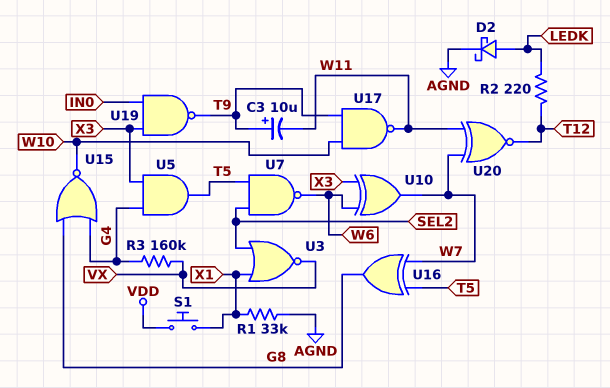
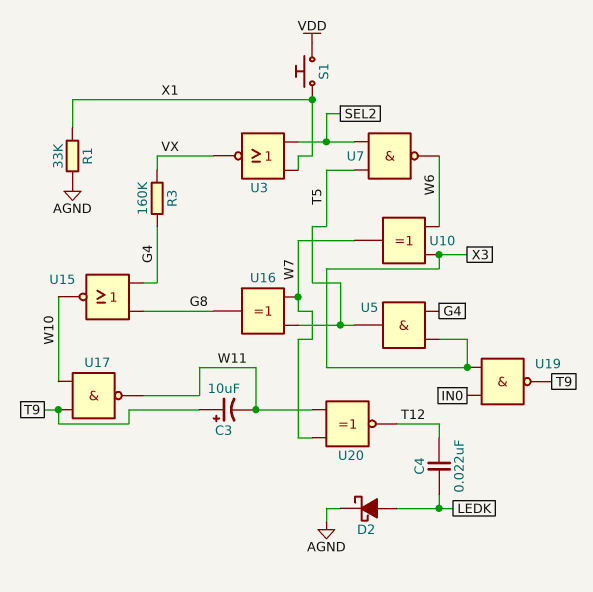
C4: none -> 22nF (LEDK, T12)
R2: 220 (LEDK, T12) -> none

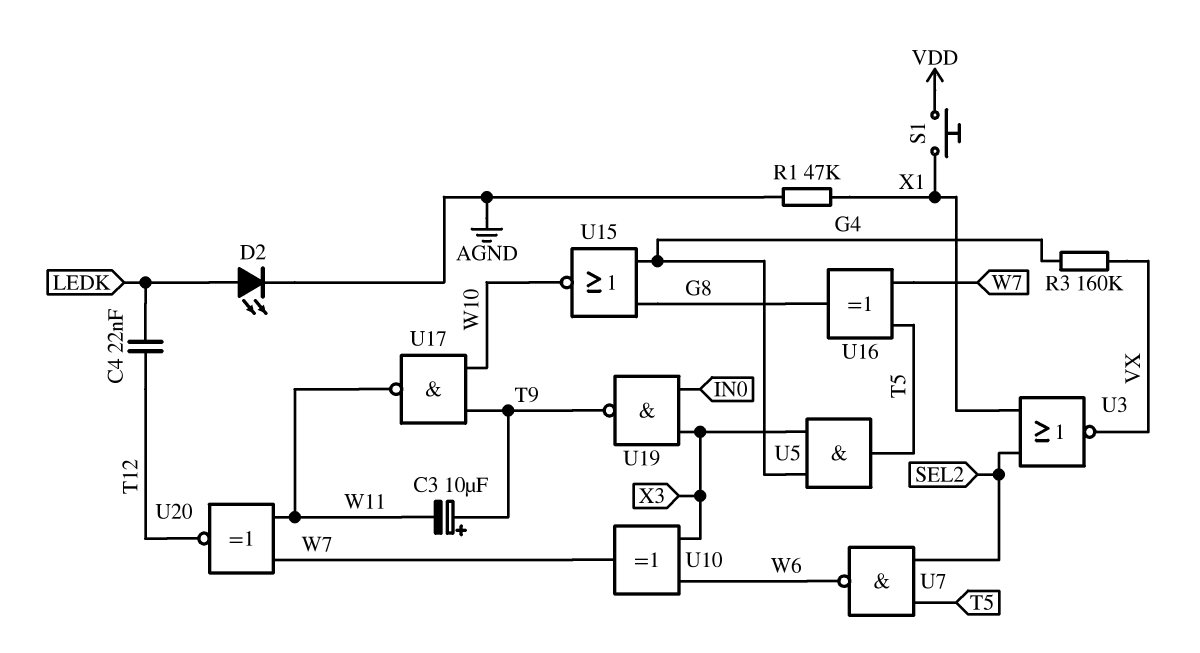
D2: schottky (A LEDK, K AGND) -> LED (A LEDK, K AGND)
R1: 33k (AGND, X1) -> 47k (AGND, X1)

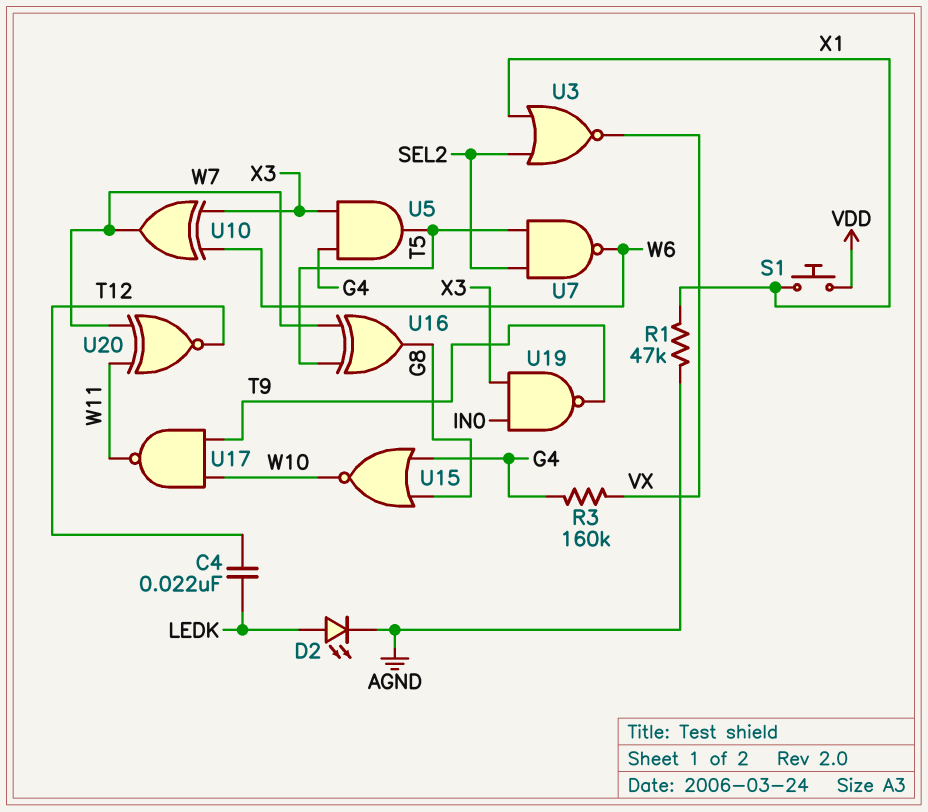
C3: 10uF (plus T9, minus W11) -> none

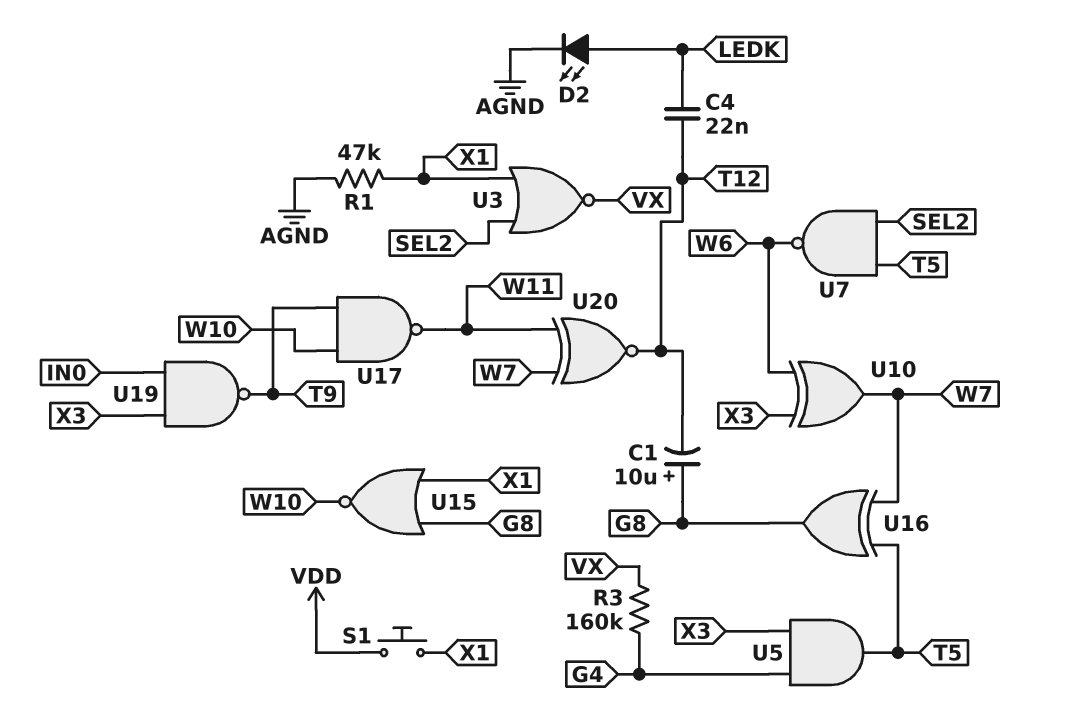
C1: none -> 10uF (plus G8, minus T12)
U15: NOR (in G4, in G8, out W10) -> NOR (in G8, in X1, out W10)

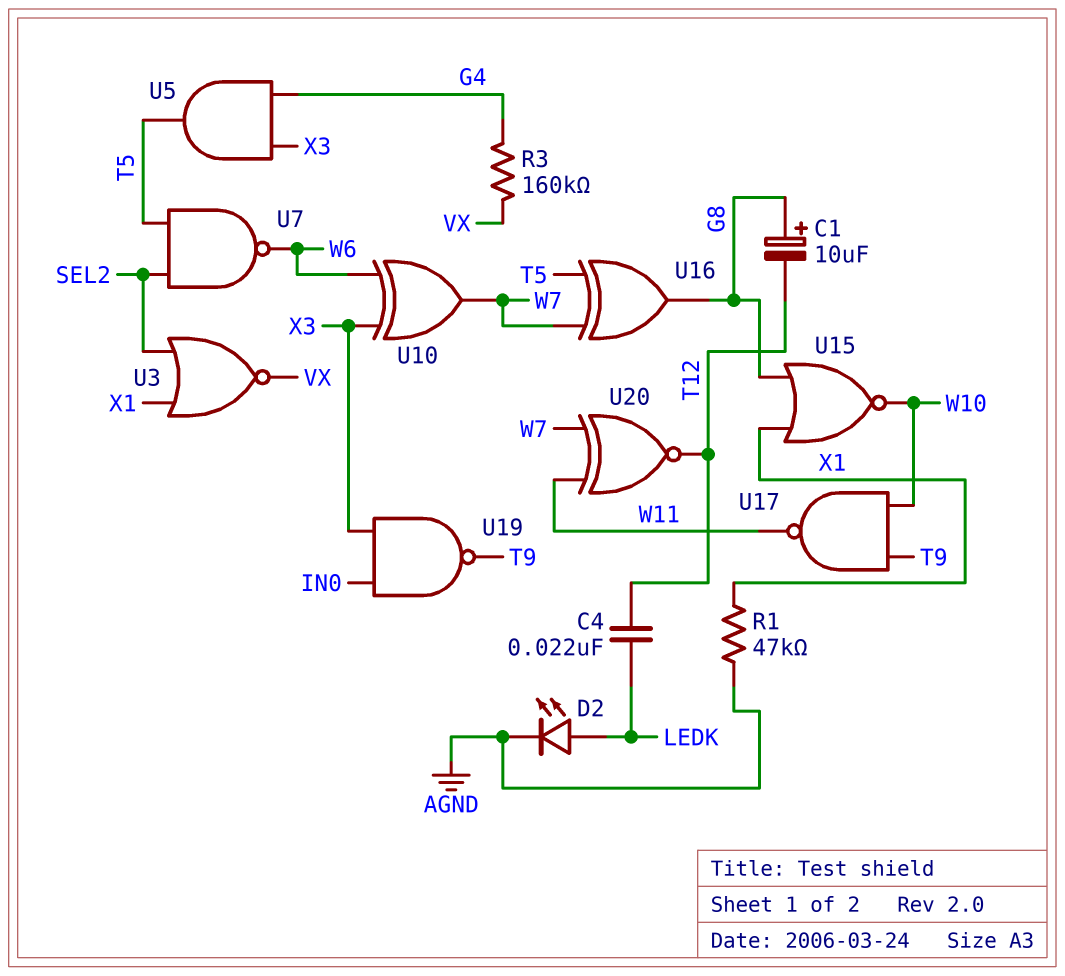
S1: button (VDD, X1) -> none

